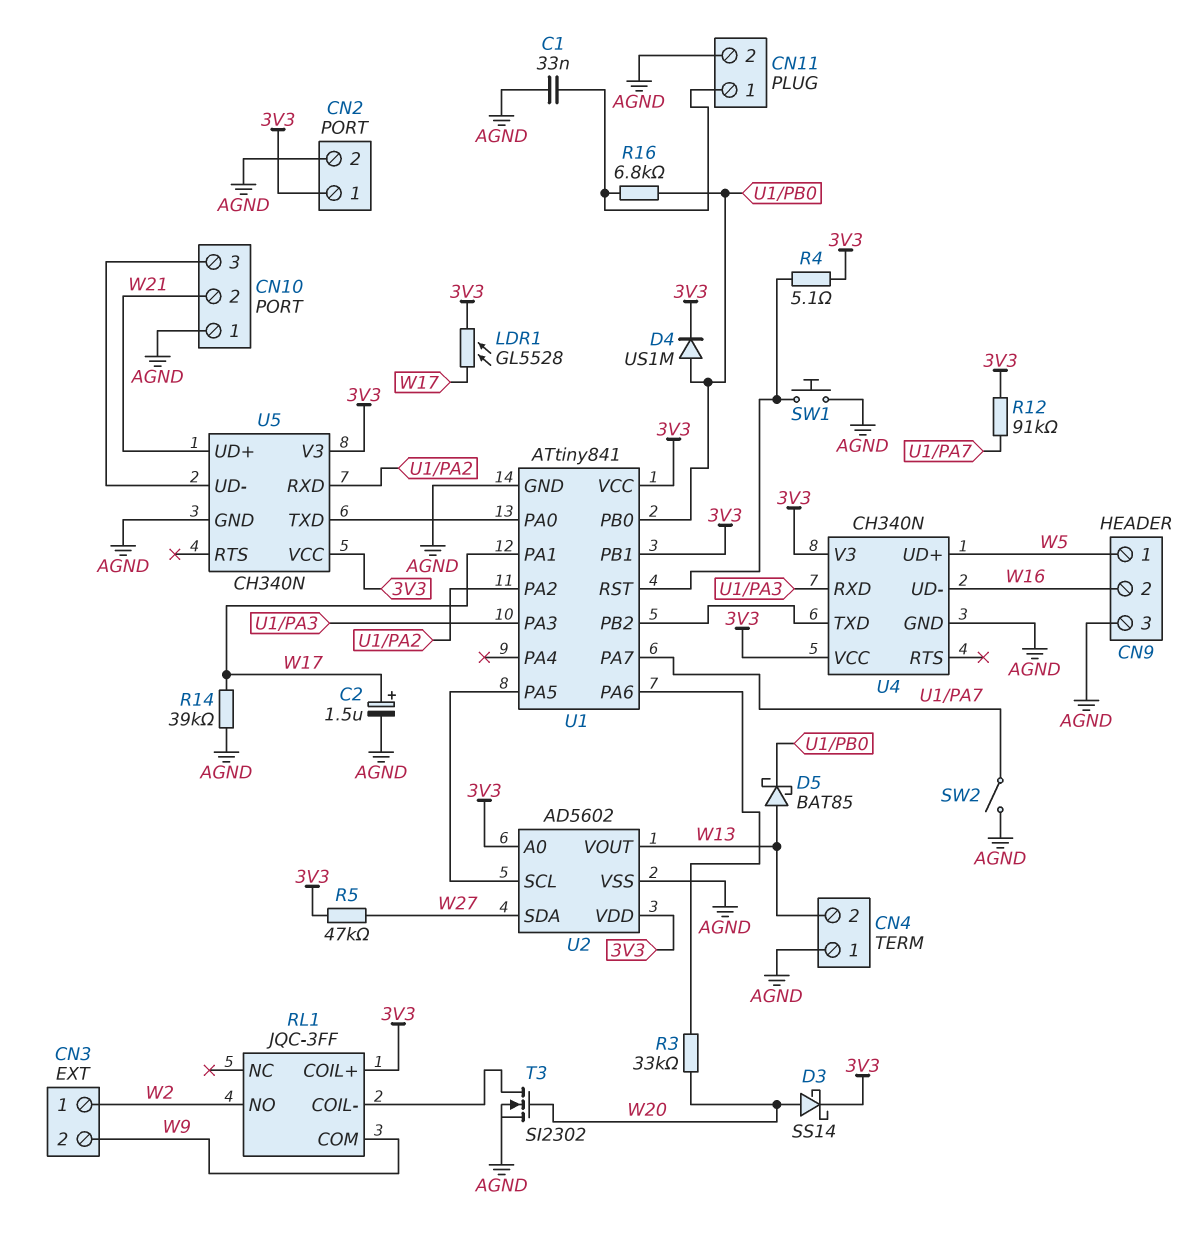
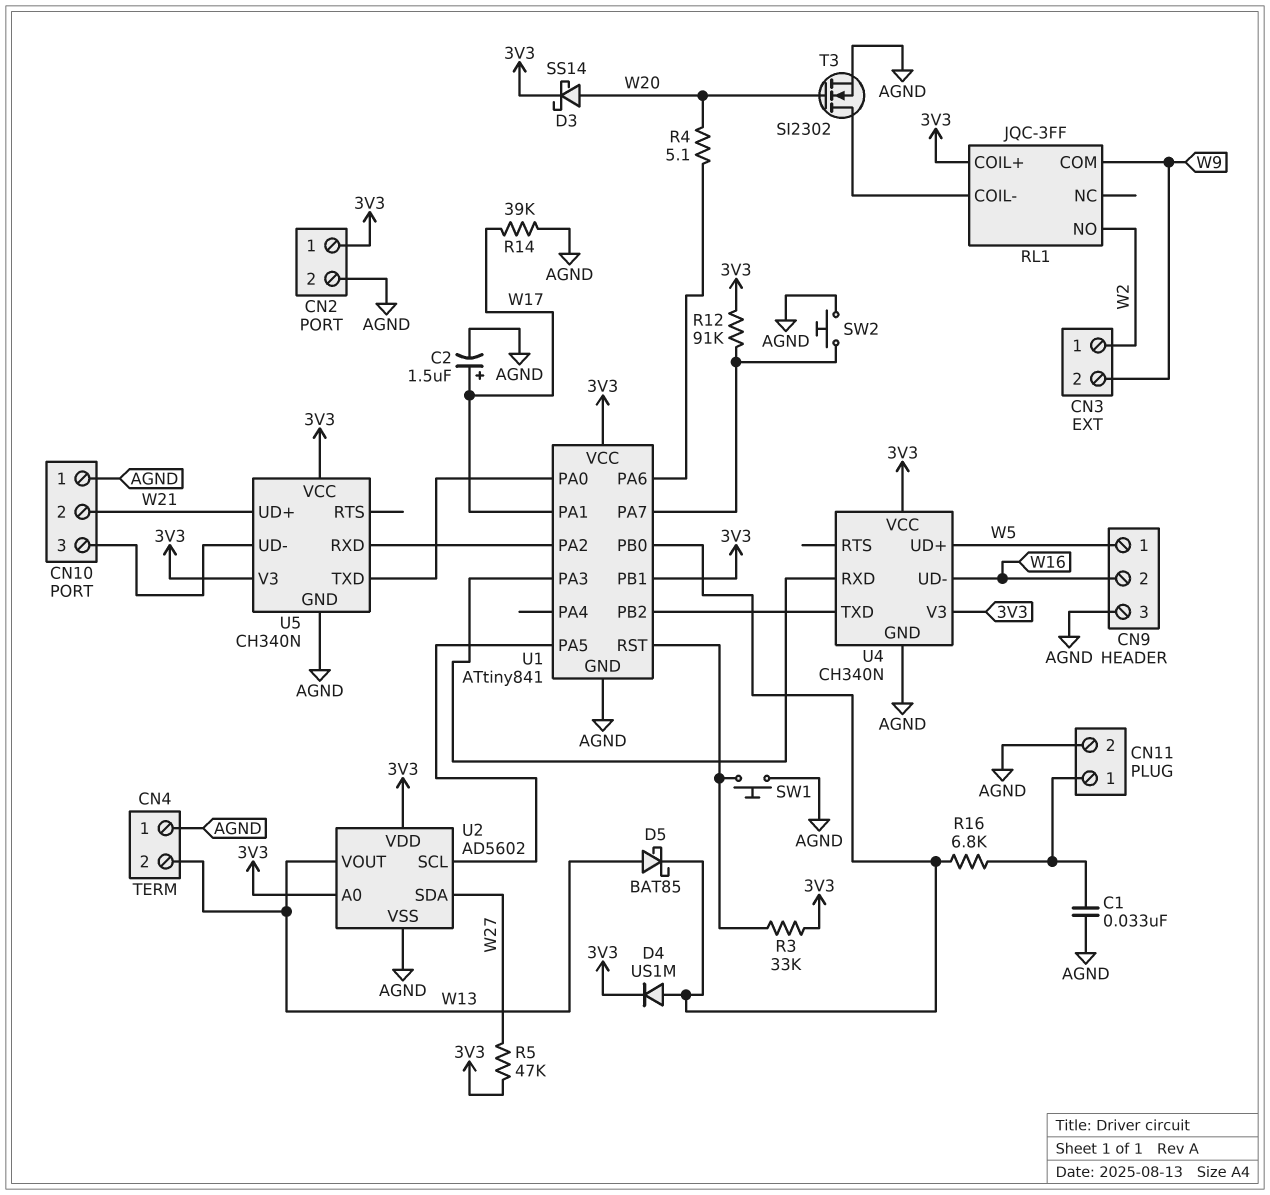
LDR1: GL5528 (3V3, W17) -> none
R3: 33k (U1/PA6, W20) -> 33k (3V3, U1/RST)
R4: 5.1 (3V3, U1/RST) -> 5.1 (U1/PA6, W20)
SW2: switch (AGND, U1/PA7) -> button (AGND, U1/PA7)

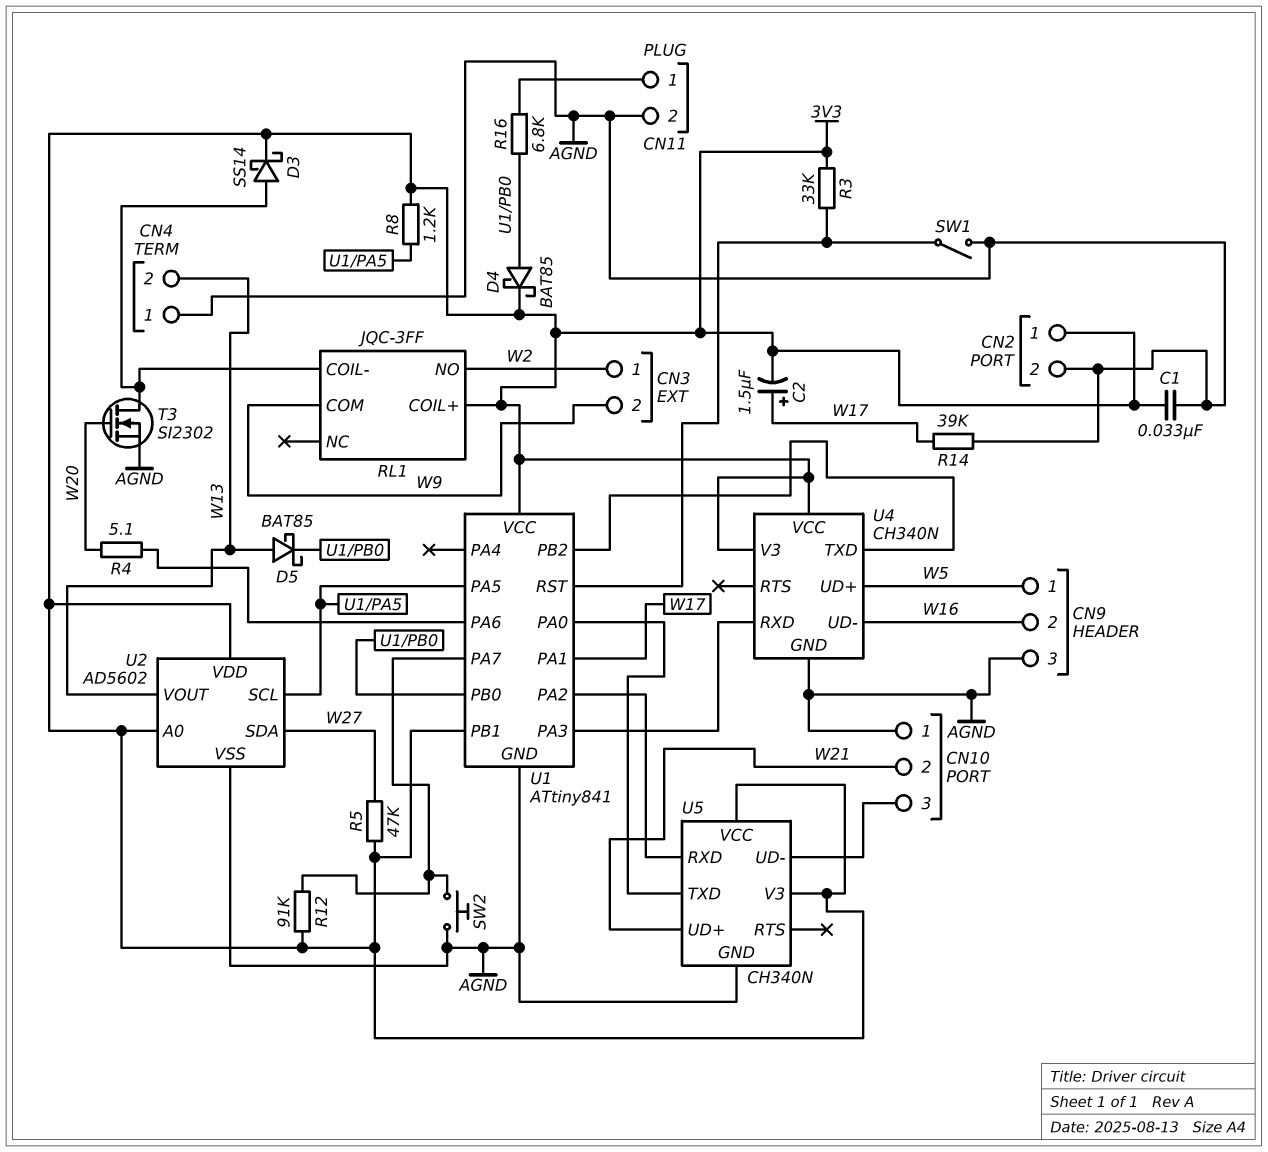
C1: 33nF (AGND, CN11/1) -> 33nF (3V3, AGND)
C2: 1.5uF (plus W17, minus AGND) -> 1.5uF (plus W17, minus 3V3)
D3: schottky SS14 (A W20, K 3V3) -> schottky SS14 (A RL1/COIL-, K 3V3)
D4: diode US1M (A U1/PB0, K 3V3) -> schottky BAT85 (A U1/PB0, K 3V3)
R8: none -> 1.2k (3V3, U1/PA5)
SW1: button (AGND, U1/RST) -> switch (AGND, U1/RST)

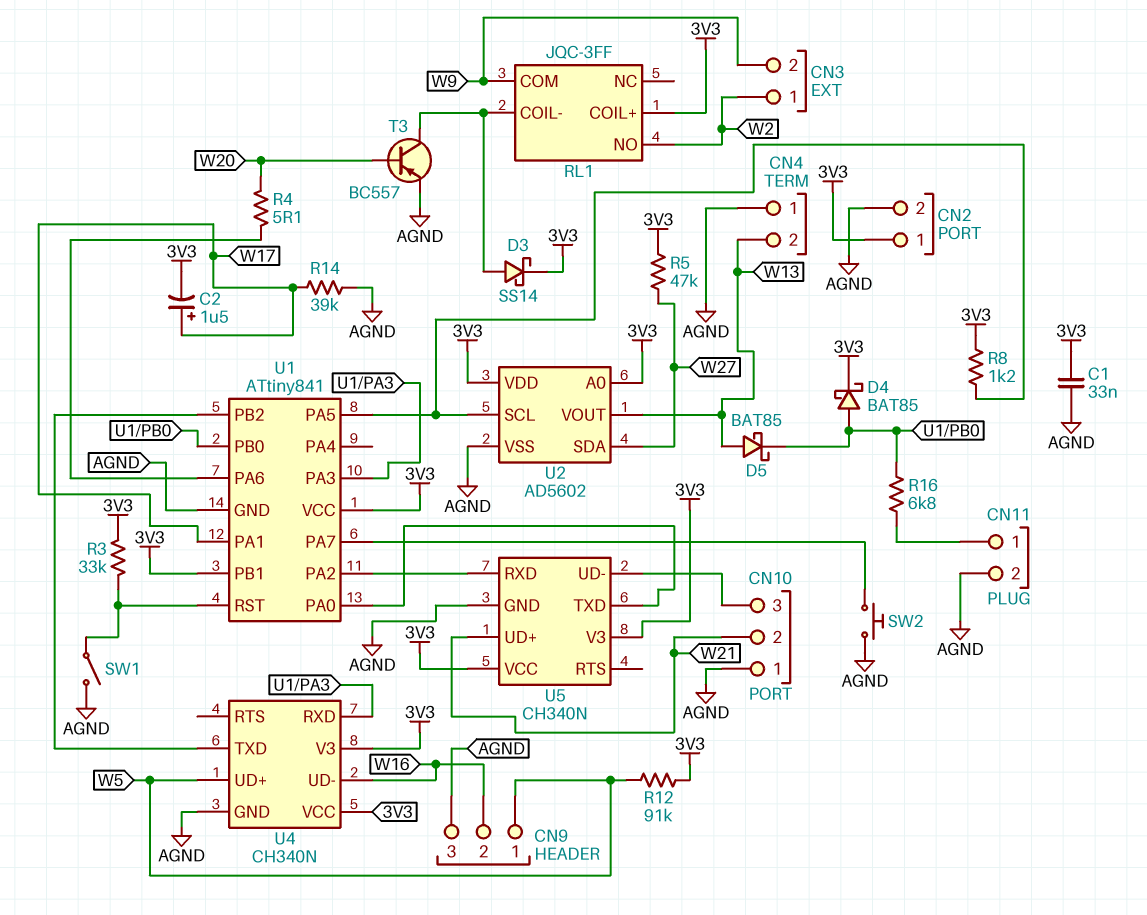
R12: 91k (3V3, U1/PA7) -> 91k (3V3, W5)
T3: NMOS SI2302 (G W20, D RL1/COIL-, S AGND) -> PNP BC557 (B W20, C RL1/COIL-, E AGND)

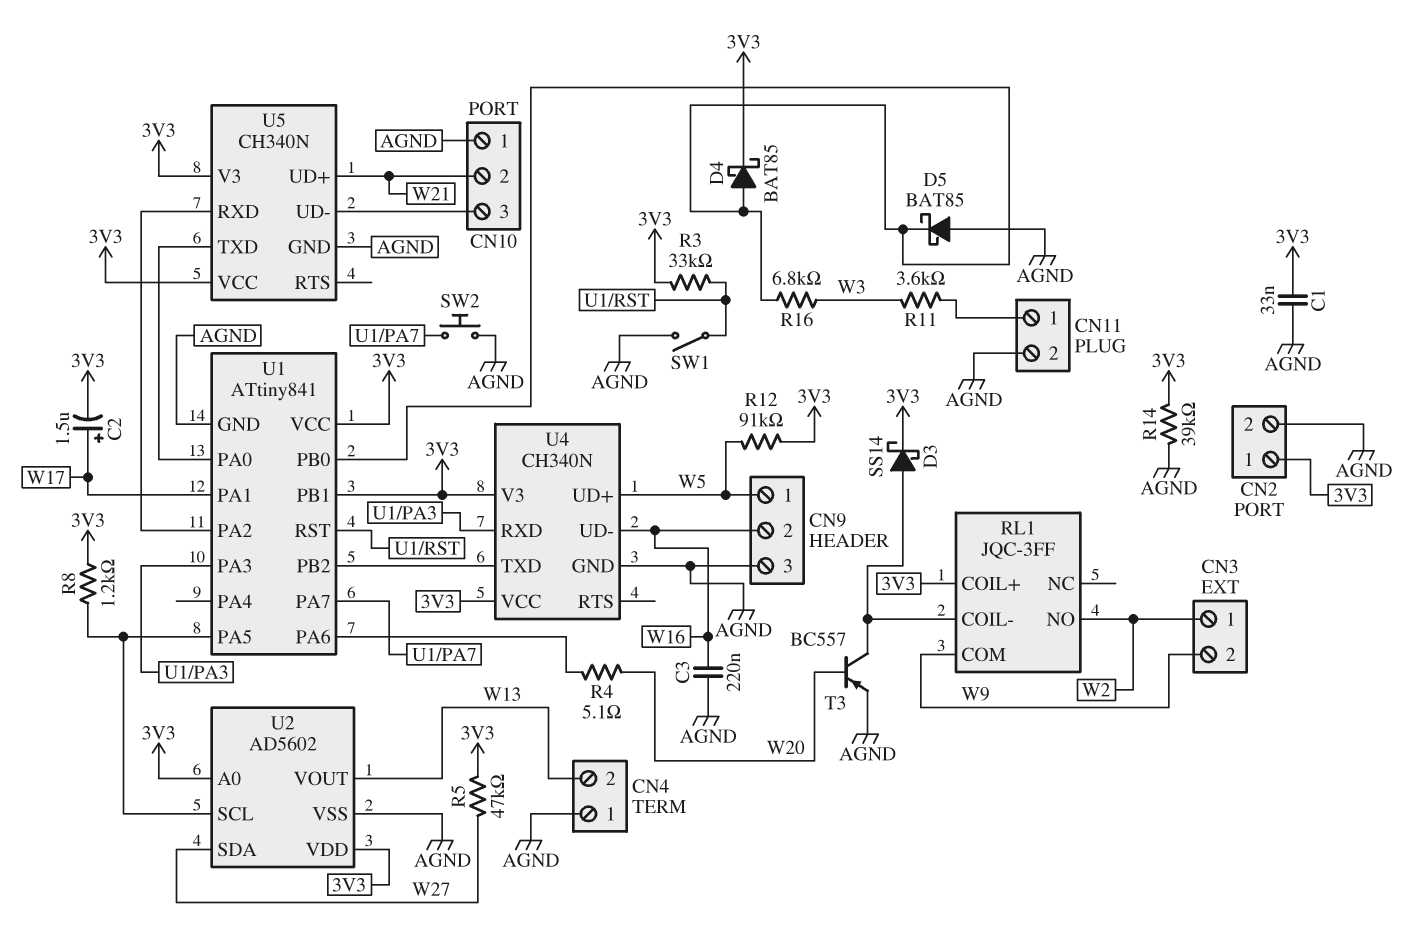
C3: none -> 220nF (AGND, W16)
D5: schottky BAT85 (A W13, K U1/PB0) -> schottky BAT85 (A AGND, K U1/PB0)
R11: none -> 3.6k (CN11/1, W3)
R14: 39k (AGND, W17) -> 39k (3V3, AGND)
R16: 6.8k (CN11/1, U1/PB0) -> 6.8k (U1/PB0, W3)

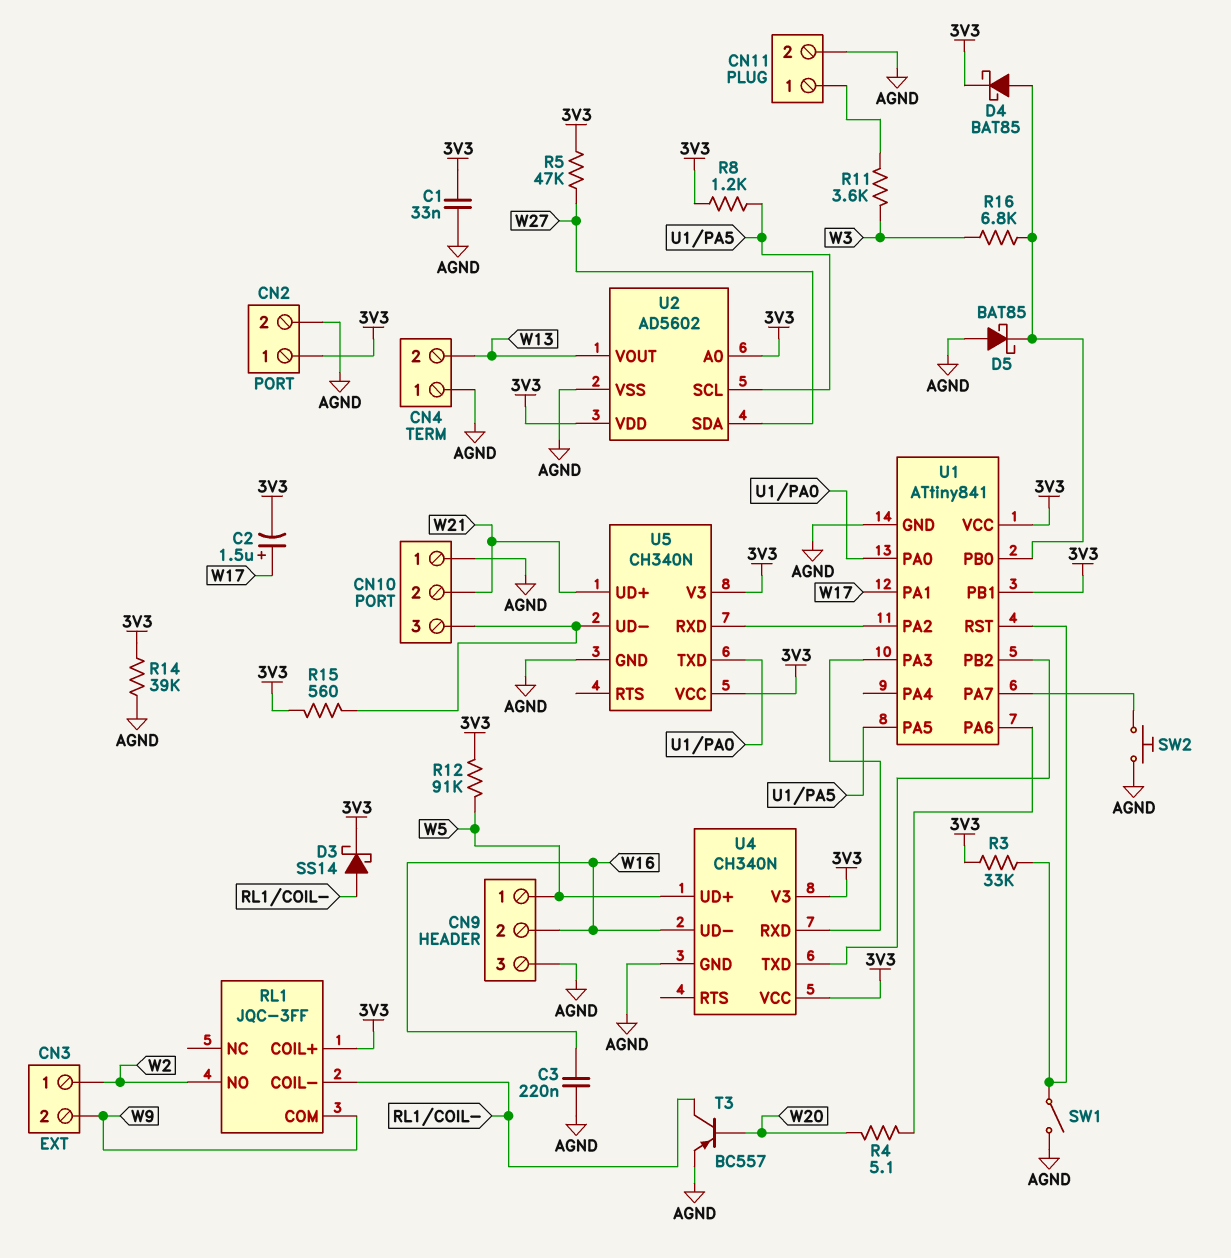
R15: none -> 560 (3V3, CN10/3)

